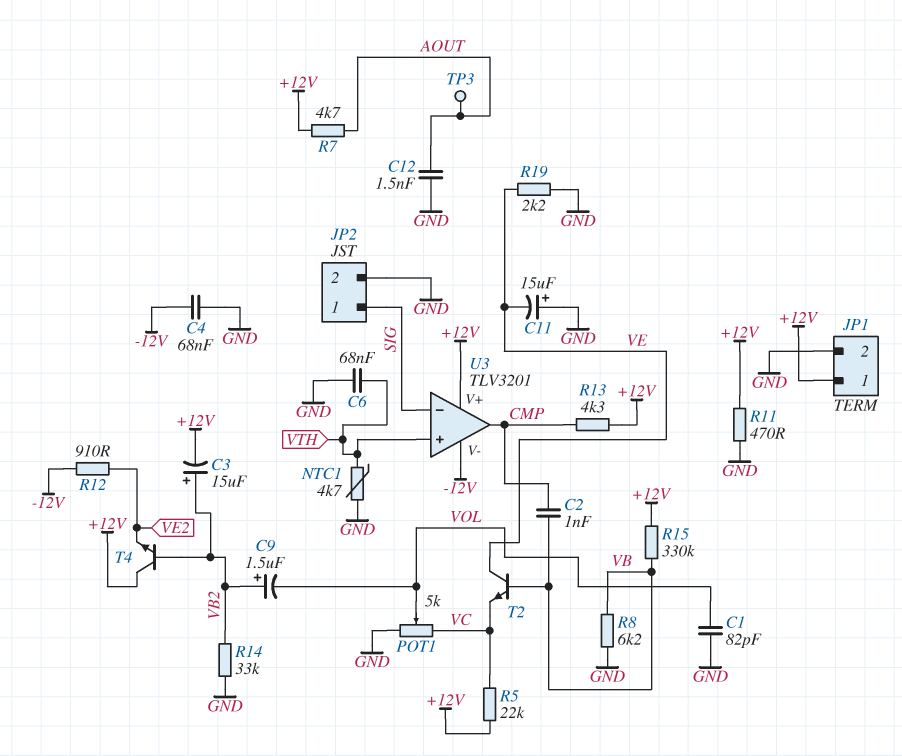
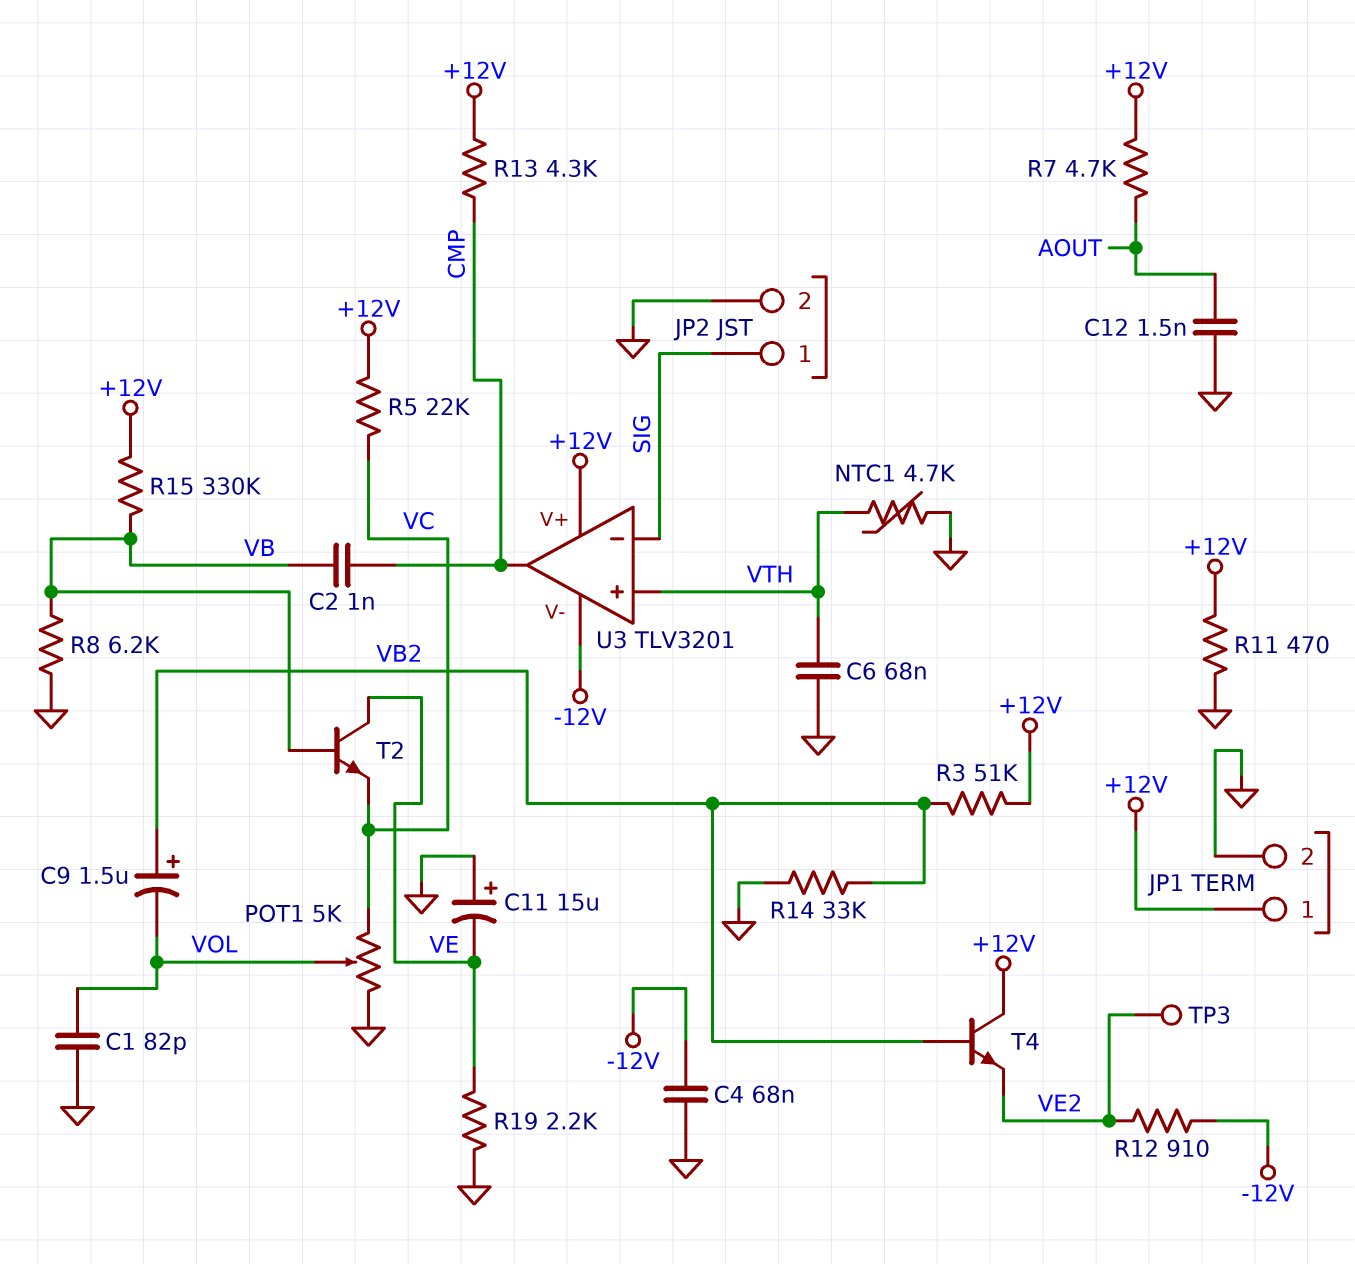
C3: 15uF (plus VB2, minus +12V) -> none
R3: none -> 51k (+12V, VB2)
TP3: test point (AOUT) -> test point (VE2)

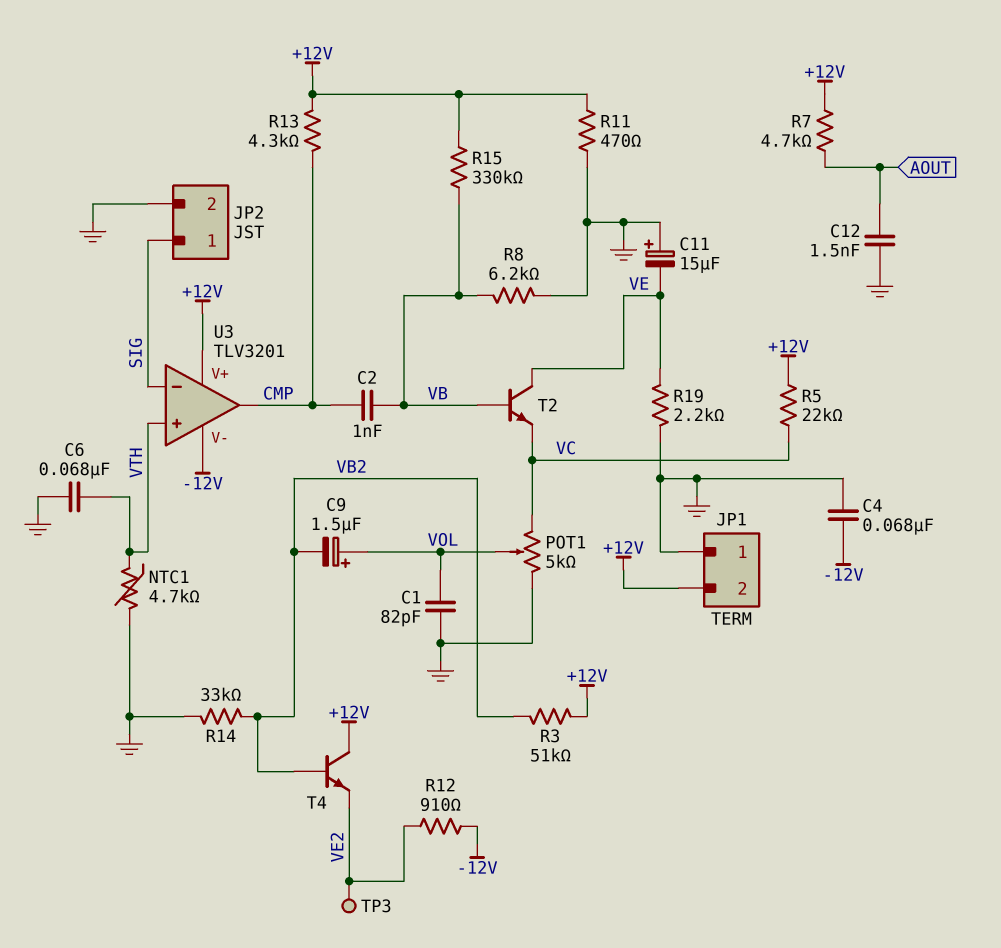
C9: 1.5uF (plus VB2, minus VOL) -> 1.5uF (plus VOL, minus VB2)
JP1 pin 1: +12V -> GND
JP1 pin 2: GND -> +12V

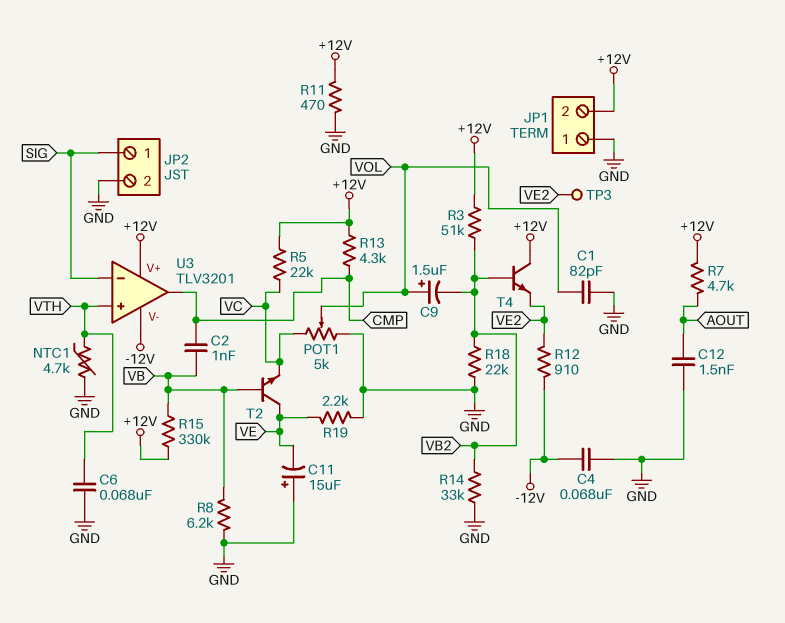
R18: none -> 22k (GND, VB2)

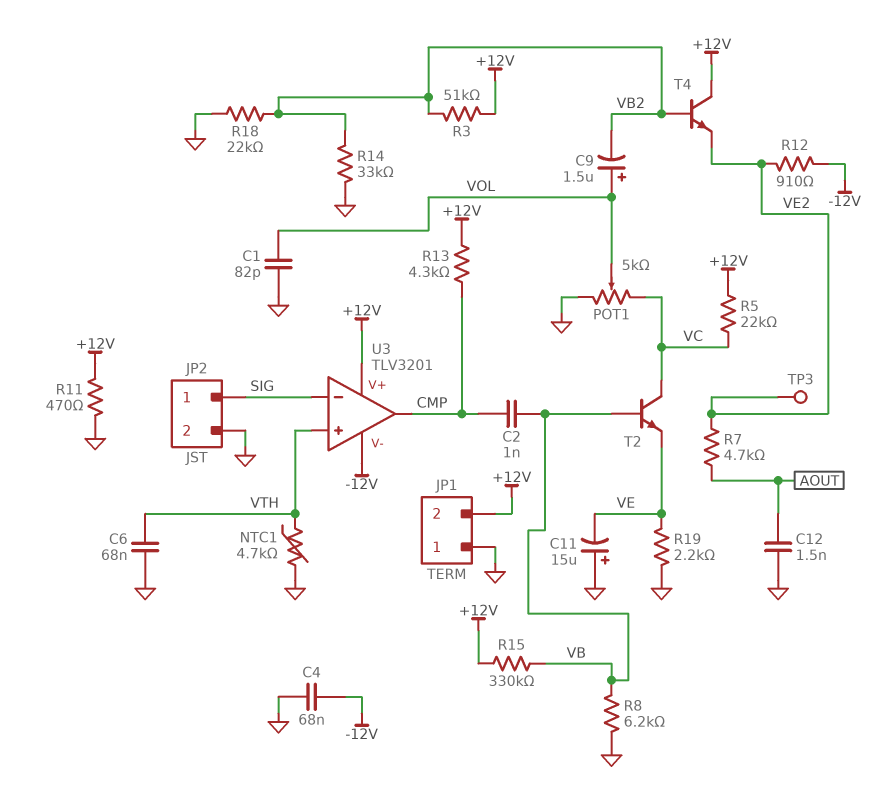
R7: 4.7k (+12V, AOUT) -> 4.7k (AOUT, VE2)
T2: NPN (B VB, C VE, E VC) -> NPN (B VB, C VC, E VE)

